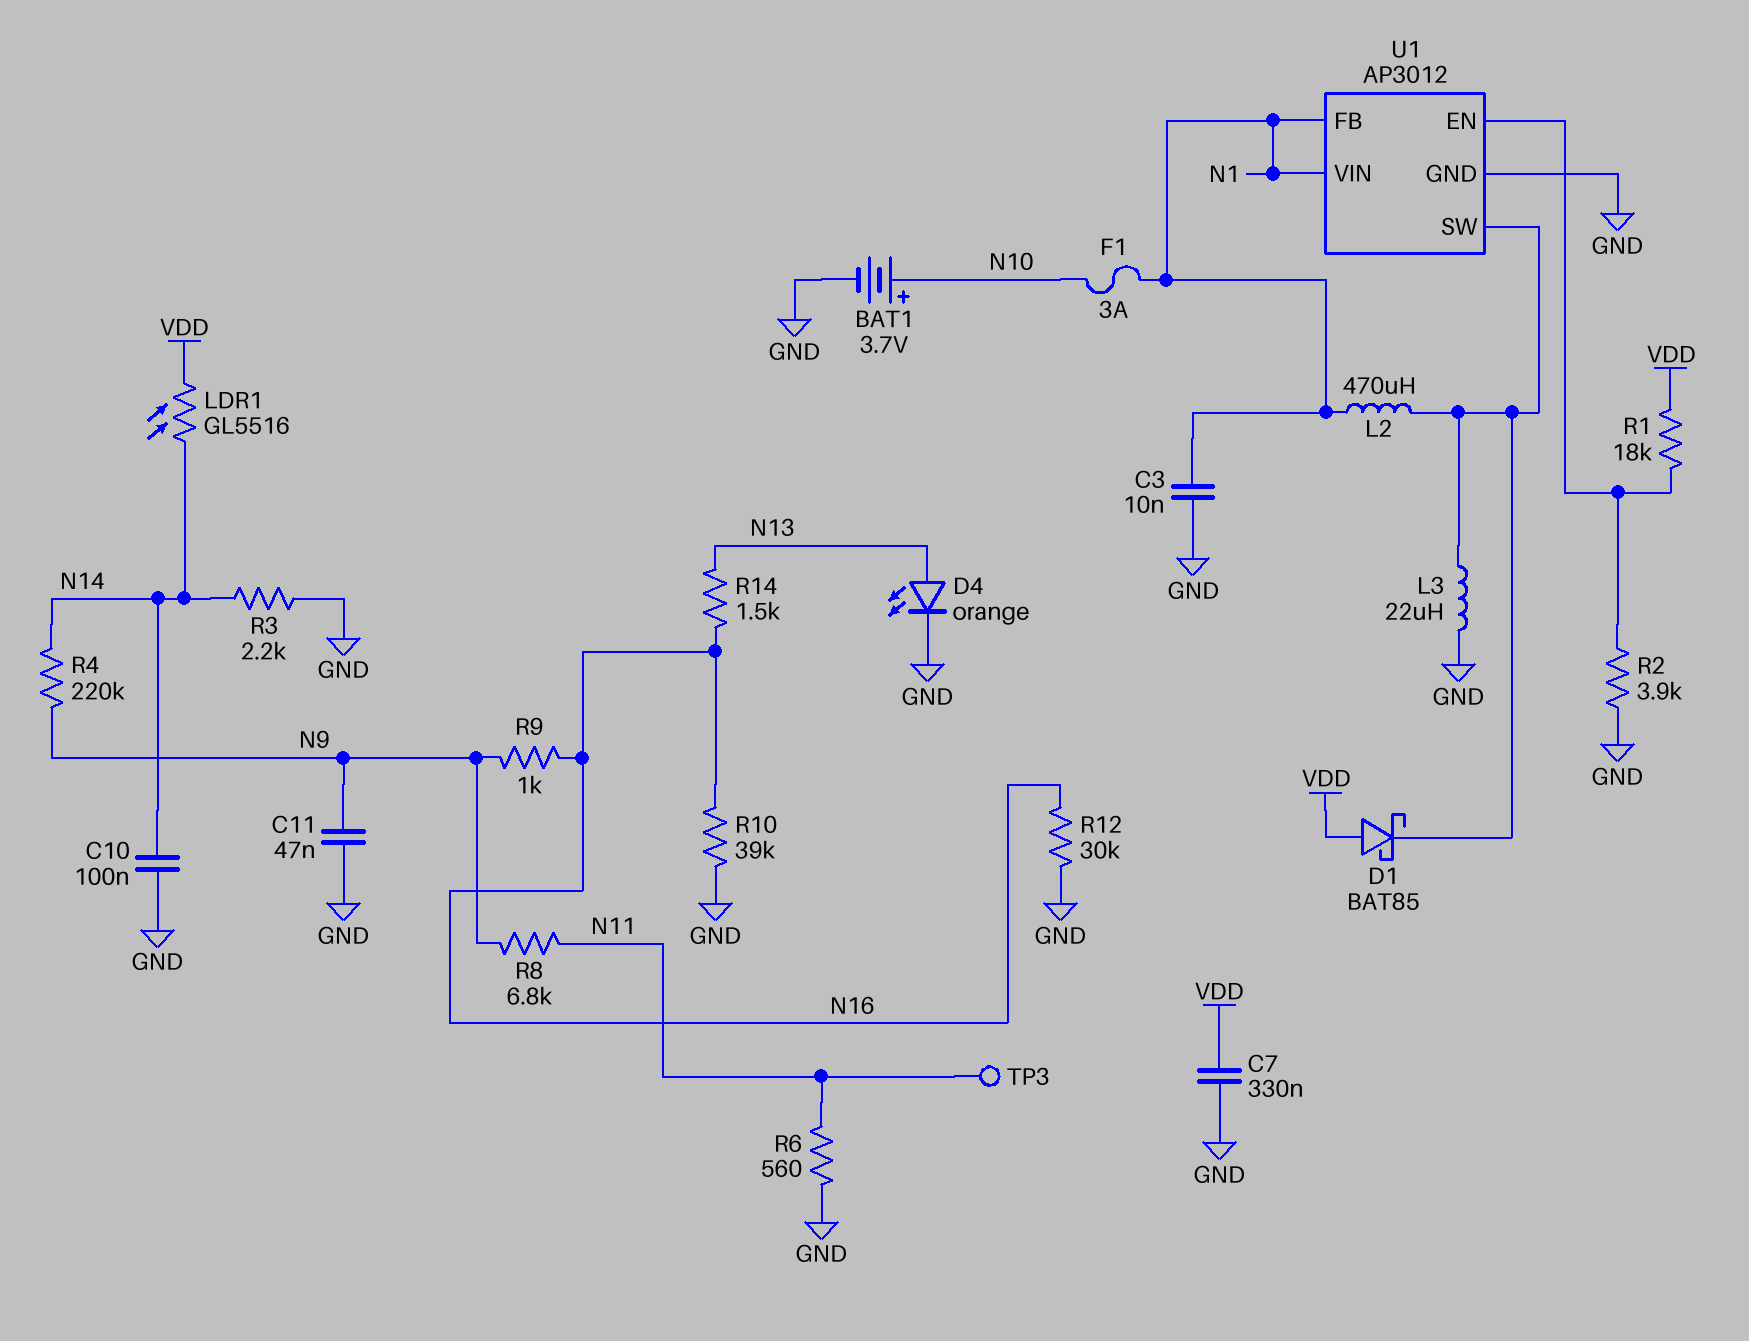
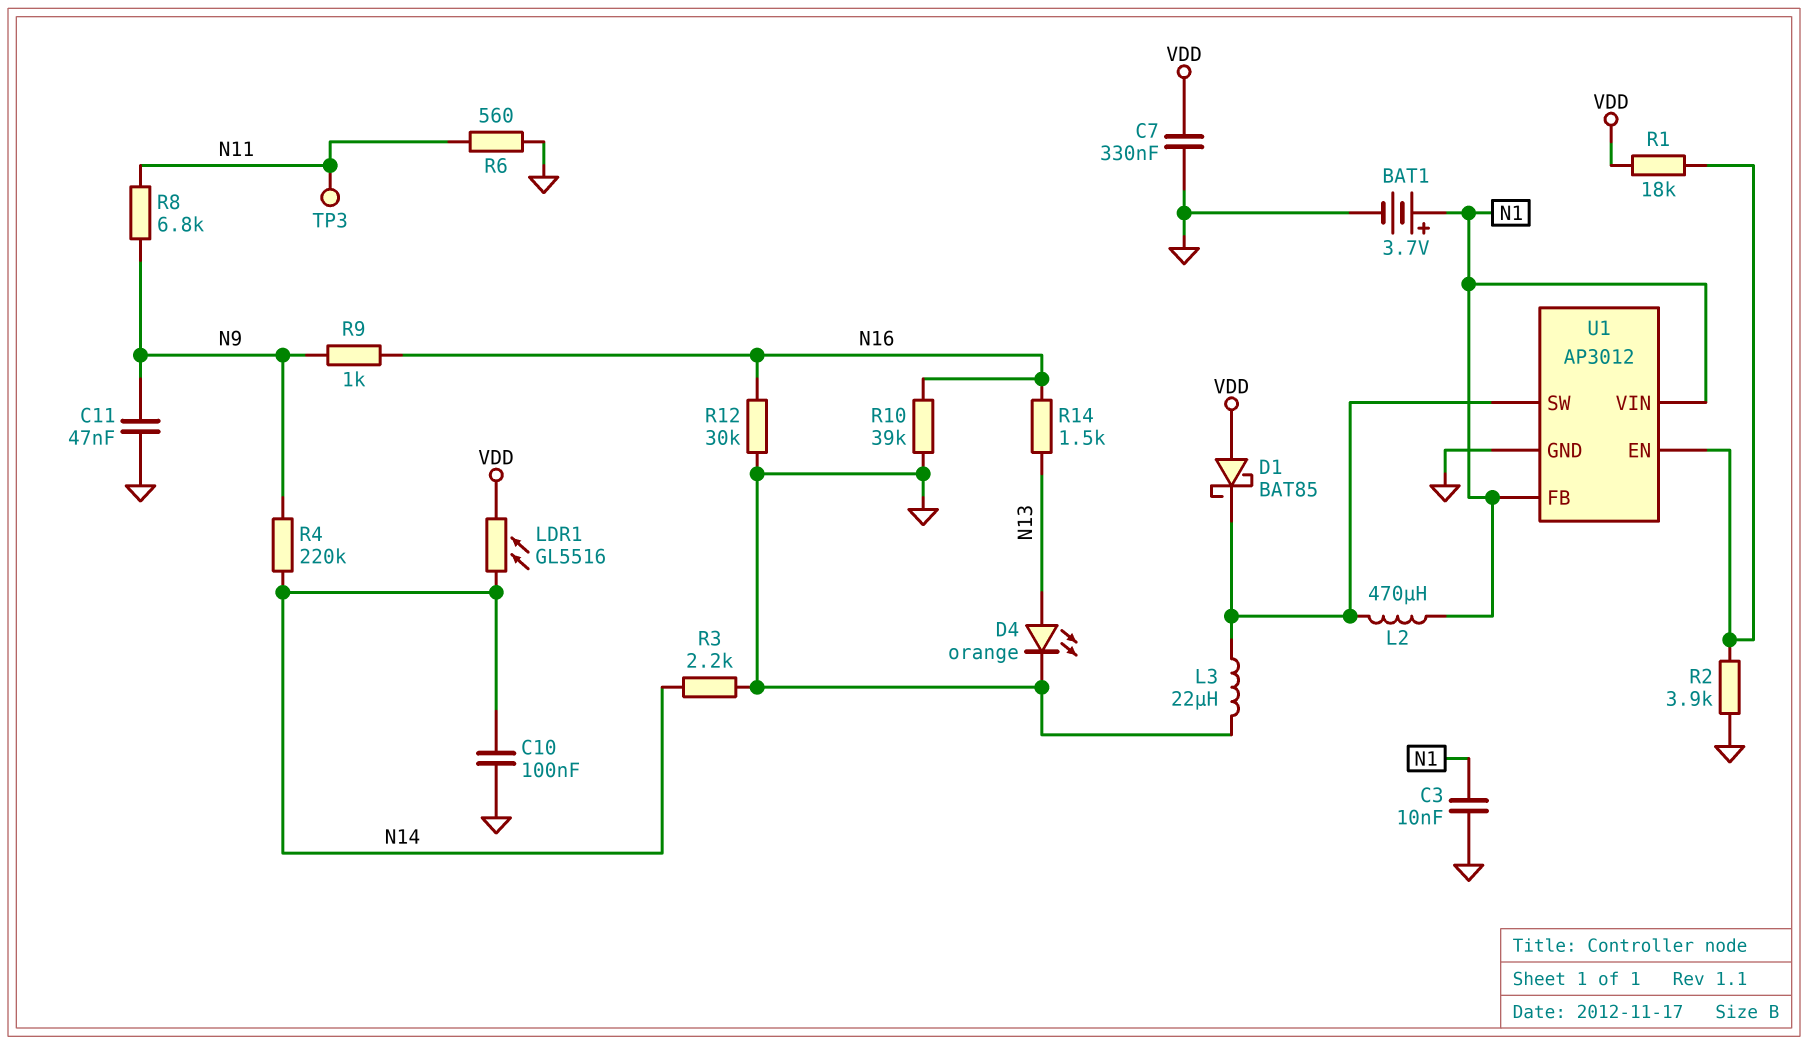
BAT1: 3.7V (plus N10, minus GND) -> 3.7V (plus N1, minus GND)
F1: 3A (N1, N10) -> none

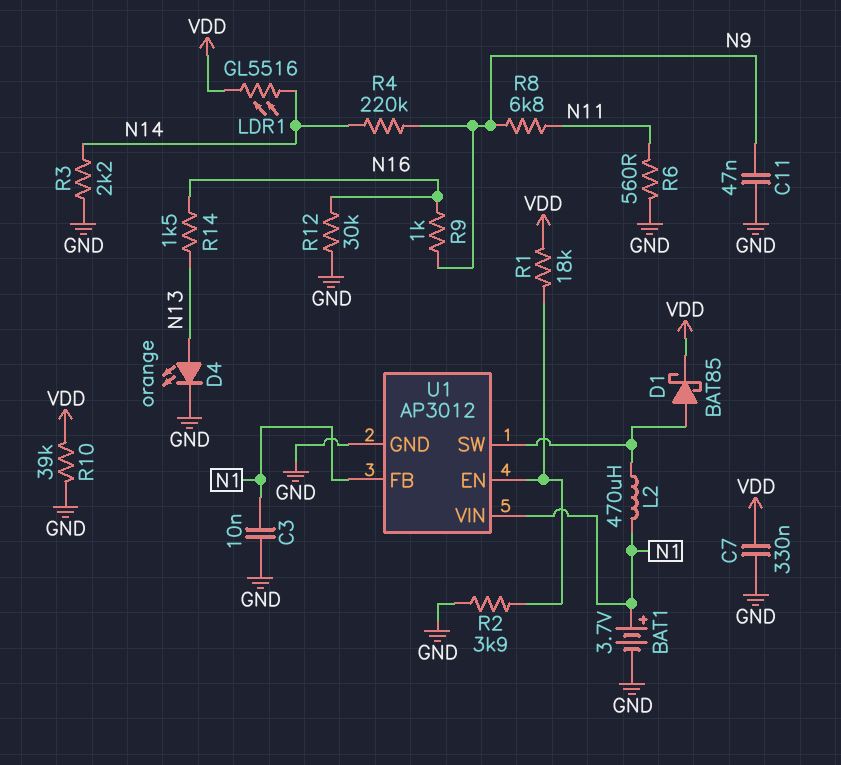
C10: 100nF (GND, N14) -> none
D1: schottky BAT85 (A VDD, K U1/SW) -> schottky BAT85 (A U1/SW, K VDD)
L3: 22uH (GND, U1/SW) -> none
R10: 39k (GND, N16) -> 39k (GND, VDD)
TP3: test point (N11) -> none

